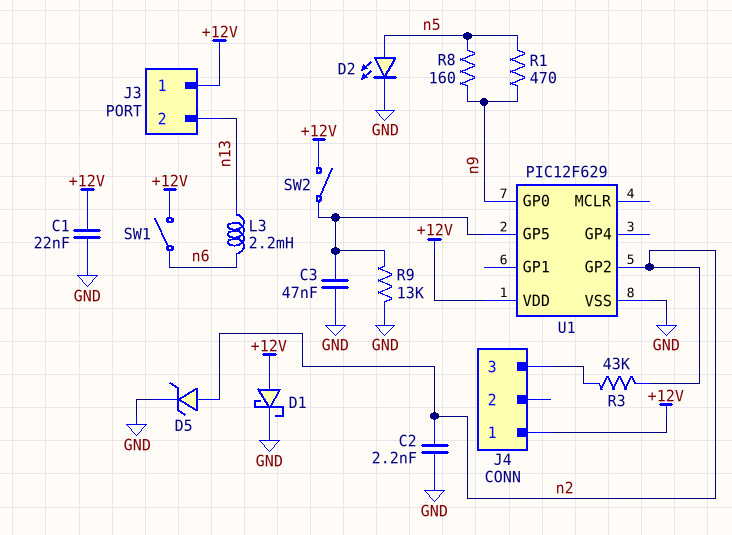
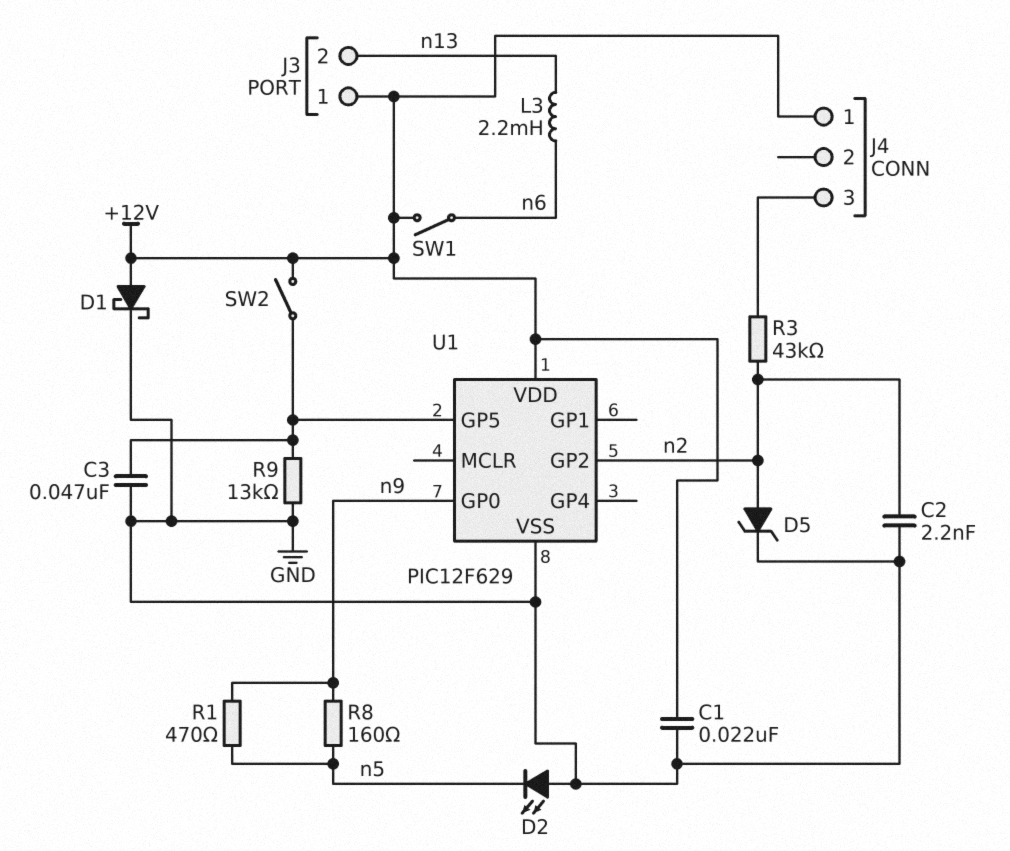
D2: LED (A n5, K GND) -> LED (A GND, K n5)

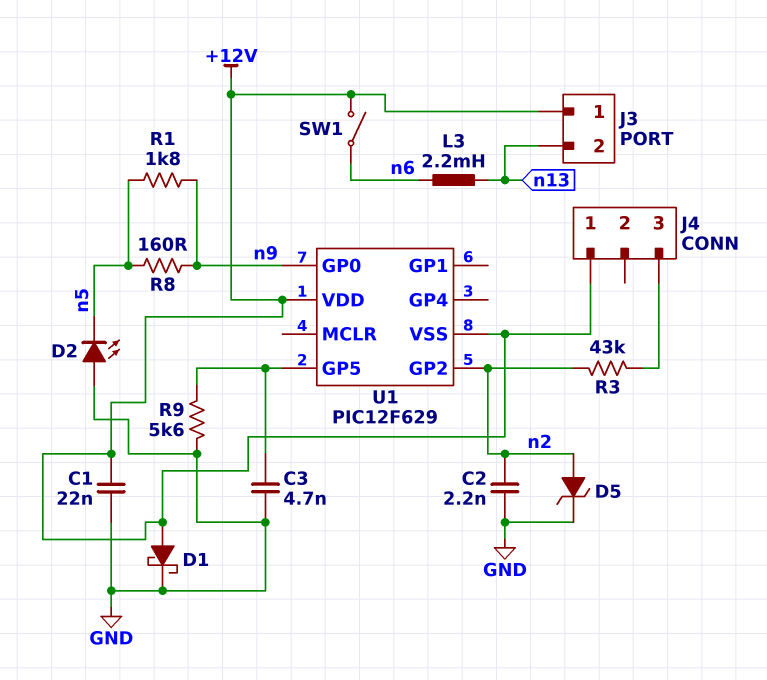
C3: 47nF (GND, U1/GP5) -> 4.7nF (GND, U1/GP5)
R1: 470 (n5, n9) -> 1.8k (n5, n9)
R9: 13k (GND, U1/GP5) -> 5.6k (GND, U1/GP5)
SW2: switch (+12V, U1/GP5) -> none
U1 pin VSS: GND -> +12V

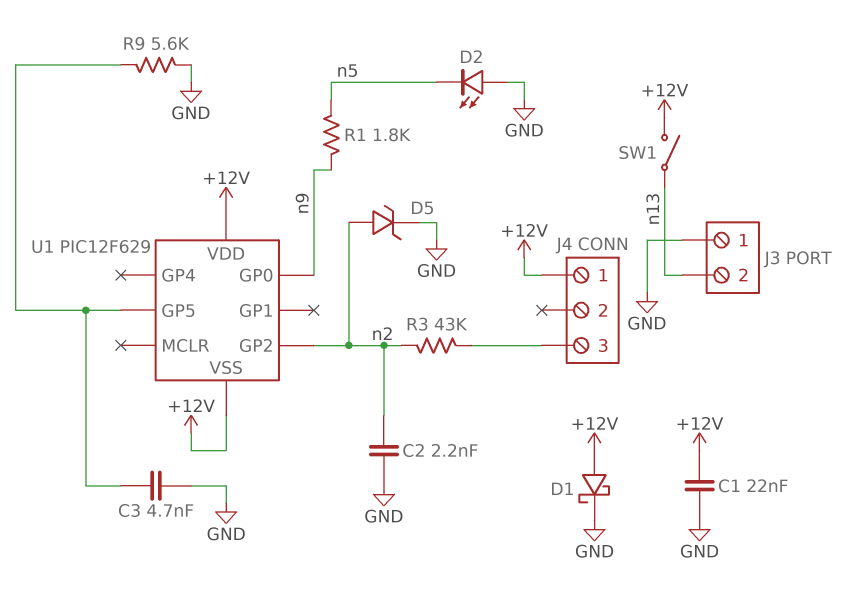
J3 pin 1: +12V -> GND
L3: 2.2mH (n6, n13) -> none
R8: 160 (n5, n9) -> none
SW1: switch (+12V, n6) -> switch (+12V, n13)

